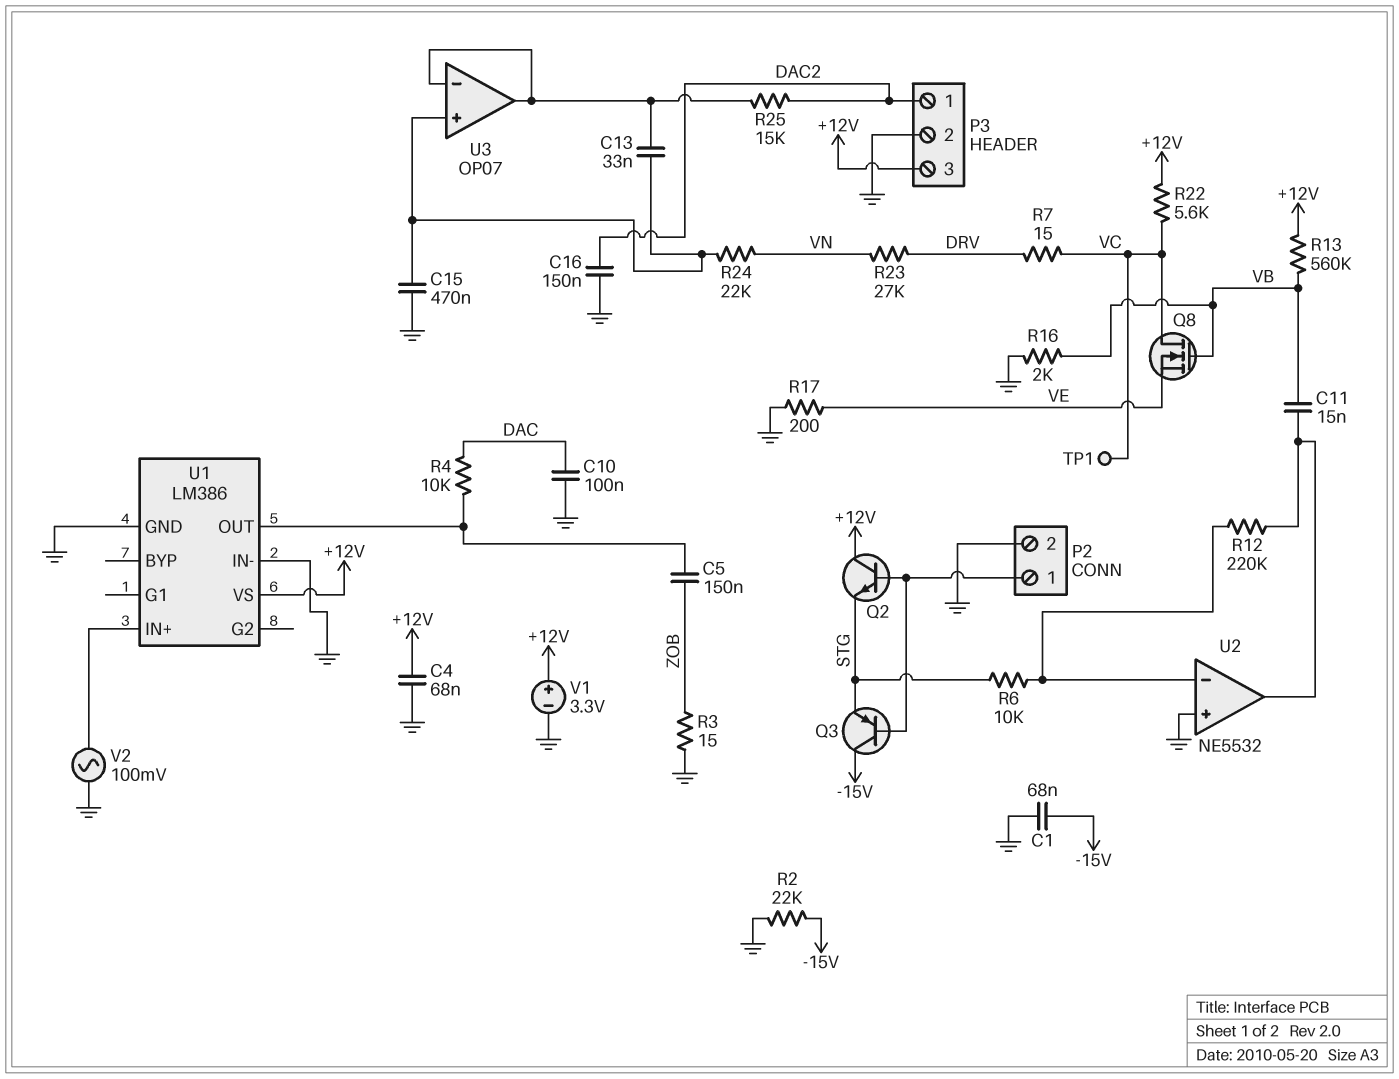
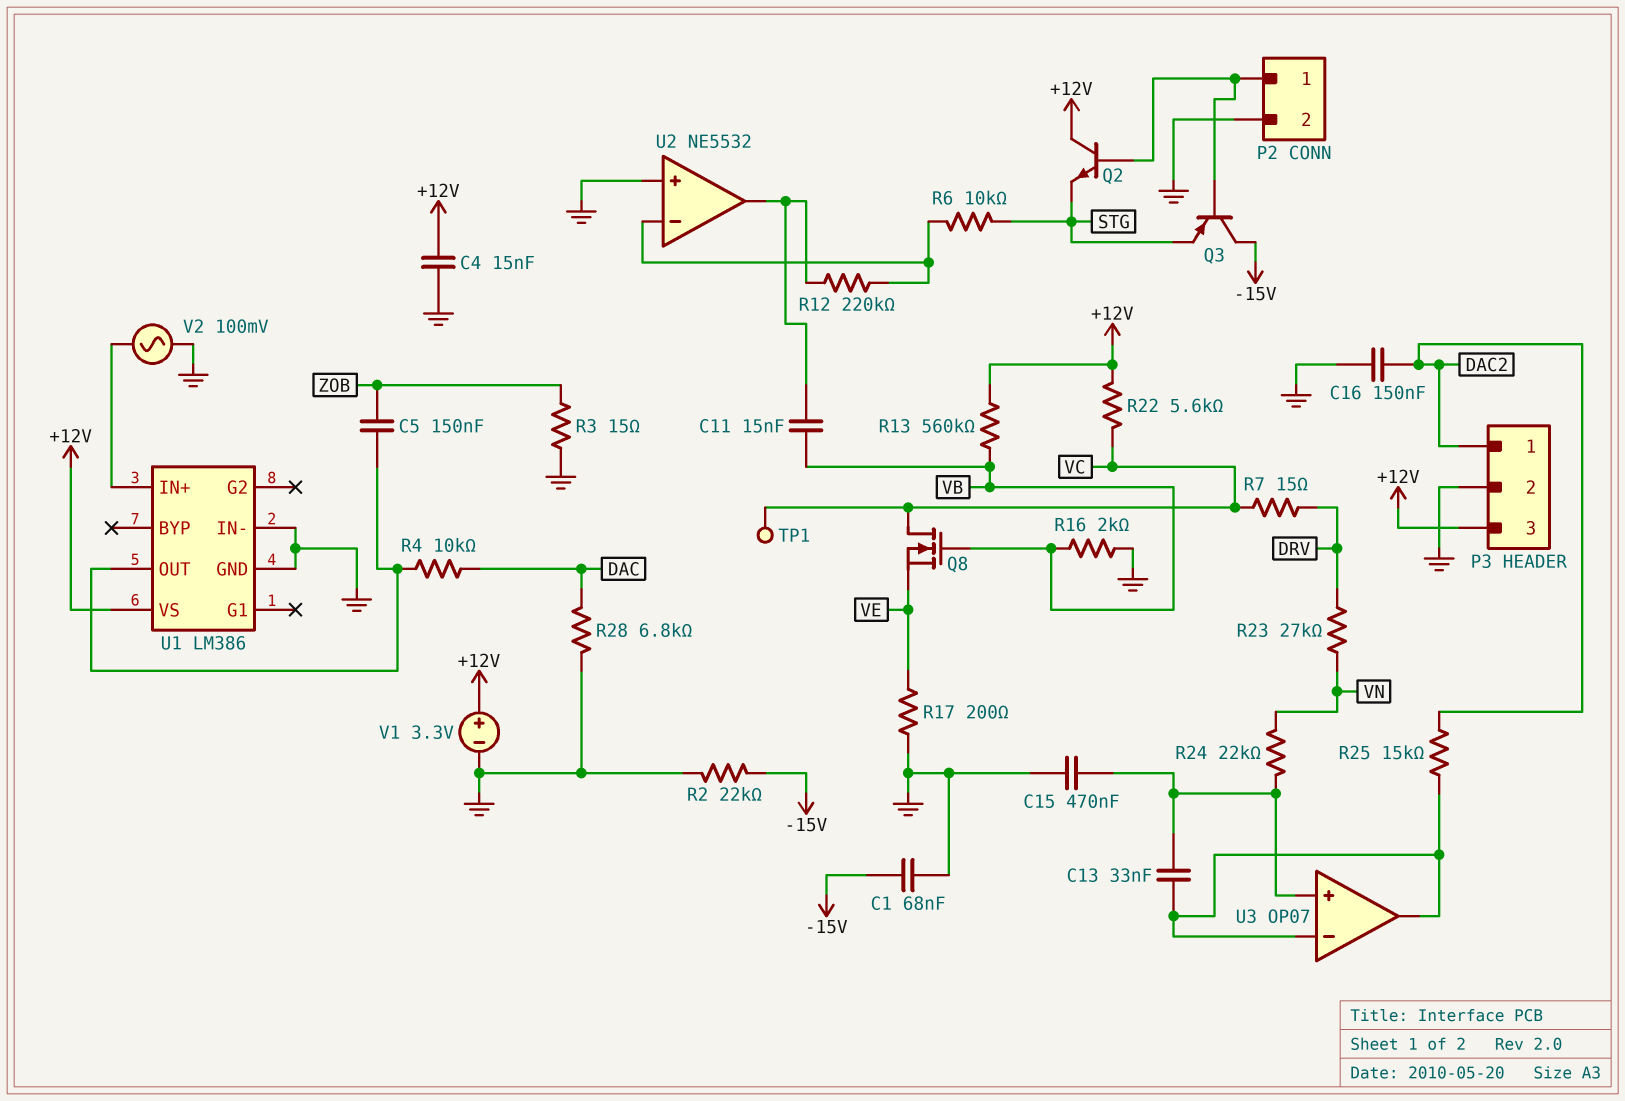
C4: 68nF (+12V, GND) -> 15nF (+12V, GND)
C10: 100nF (DAC, GND) -> none
R28: none -> 6.8k (DAC, GND)

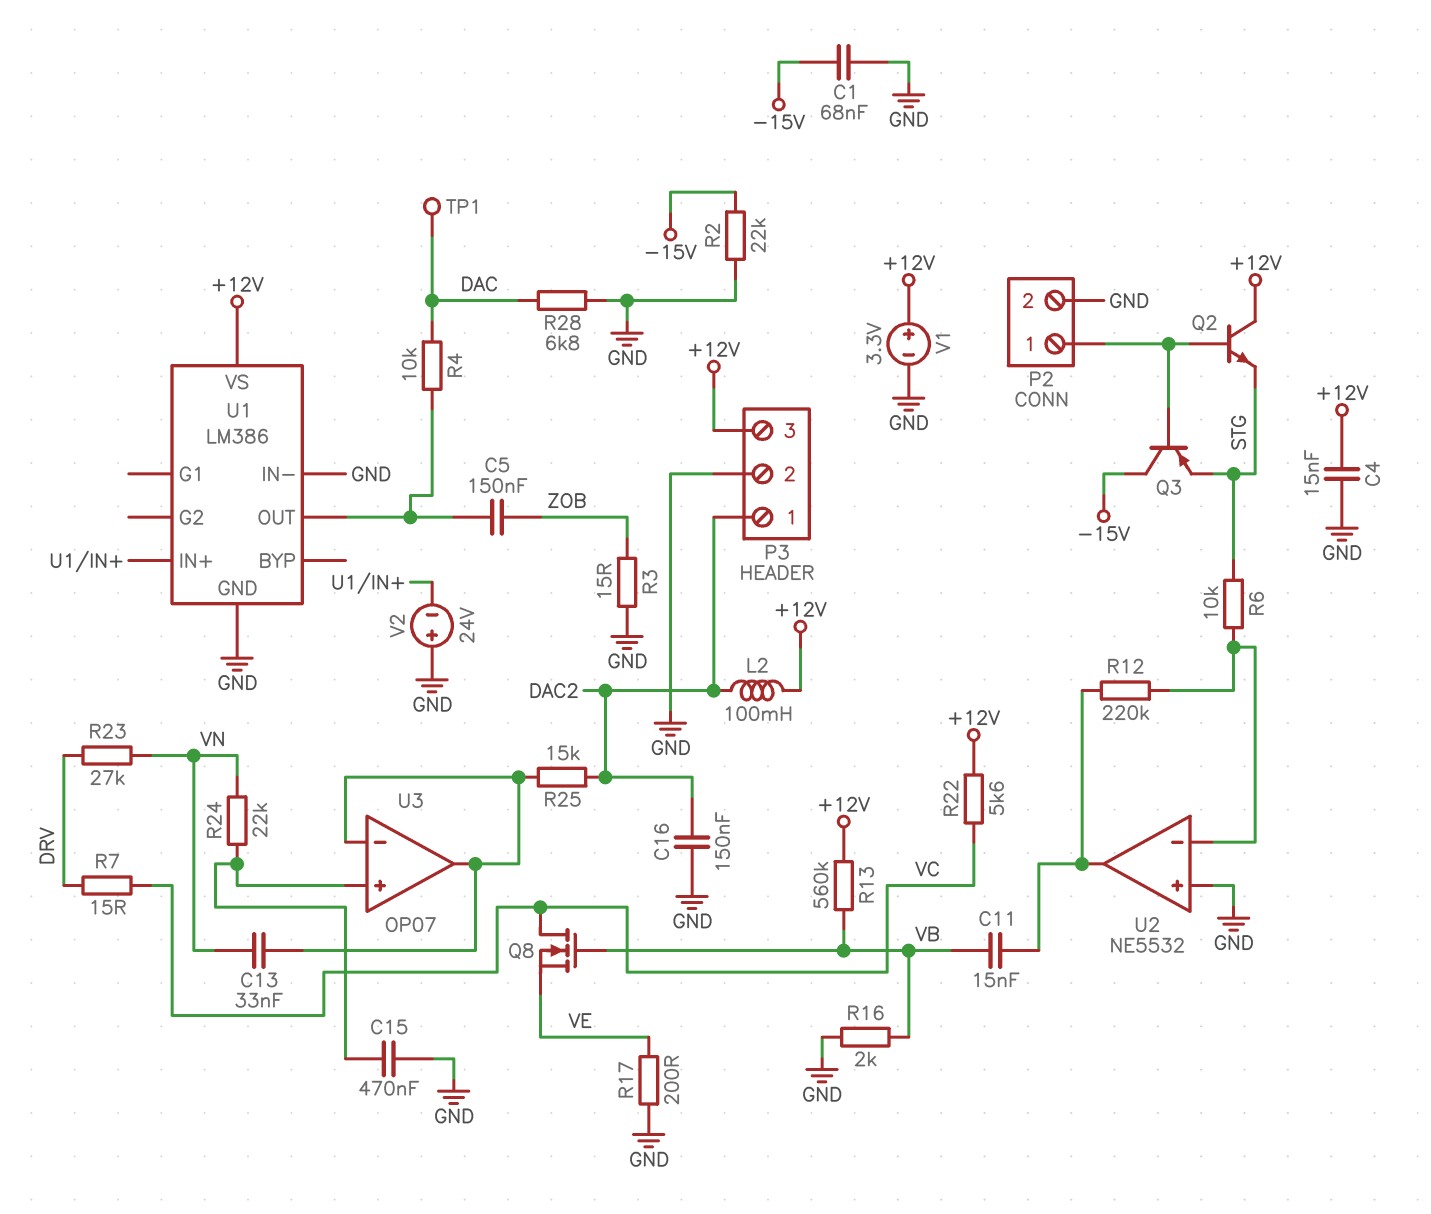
C13: 33nF (U3/in+, U3/in-) -> 33nF (U3/in-, VN)
L2: none -> 100mH (+12V, DAC2)
TP1: test point (VC) -> test point (DAC)
V2: AC 100mV (GND, U1/IN+) -> 24V (plus GND, minus U1/IN+)

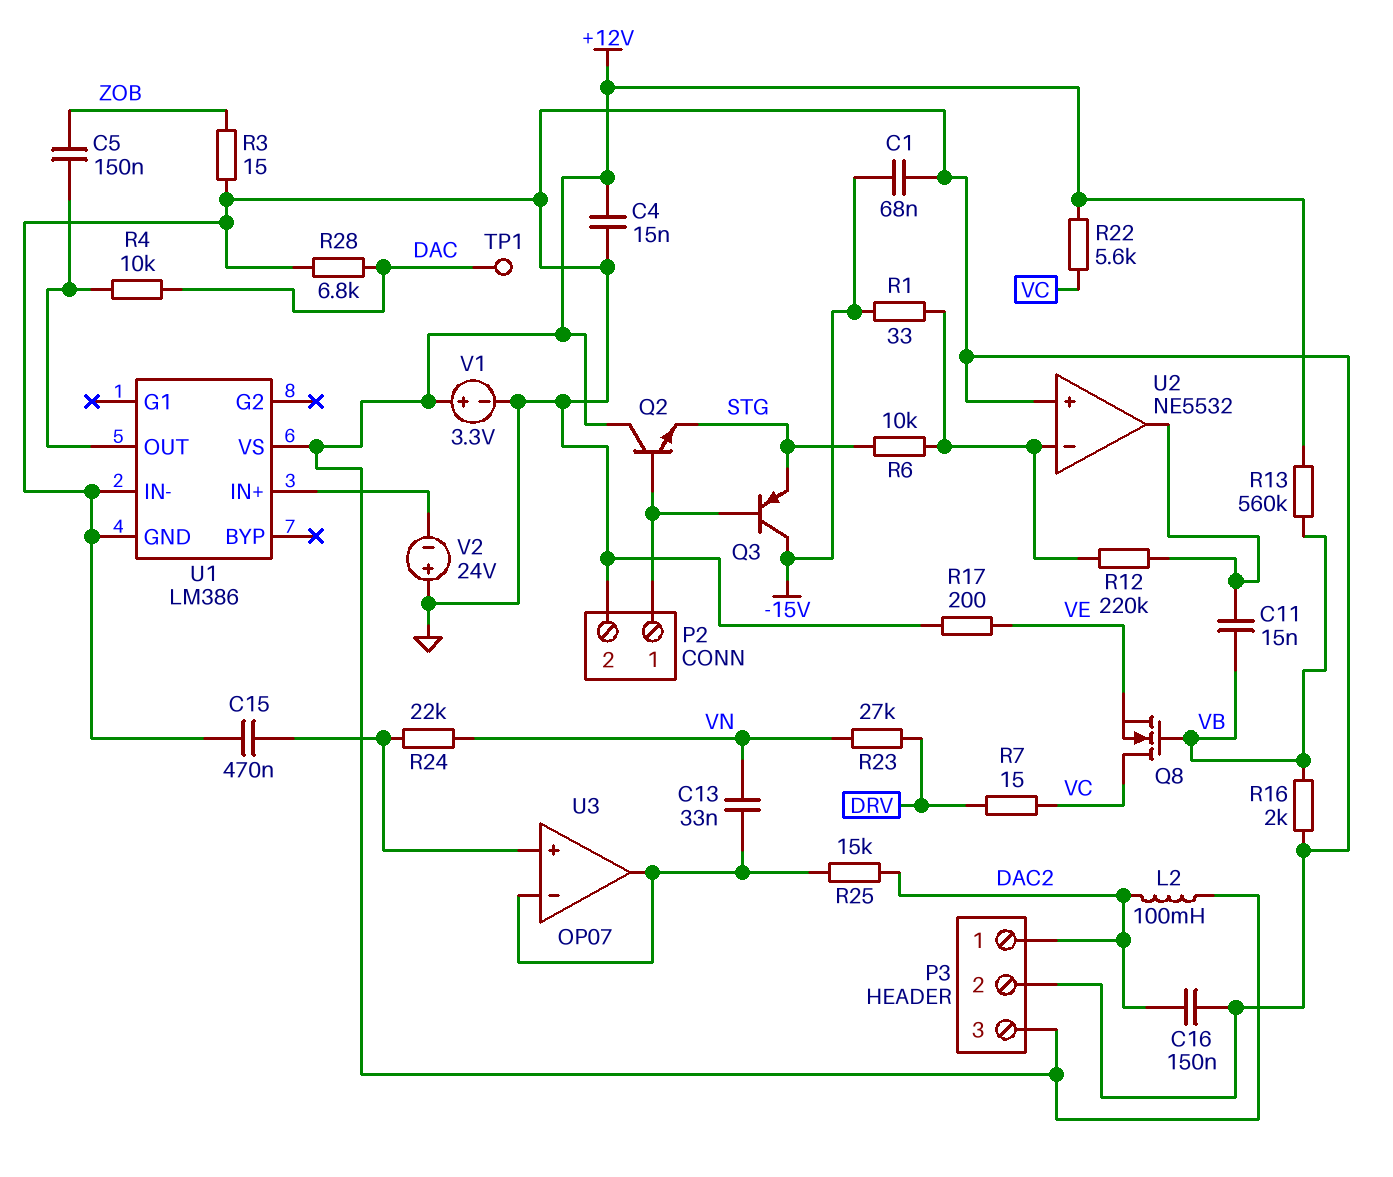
R1: none -> 33 (-15V, U2/in-)
R2: 22k (-15V, GND) -> none

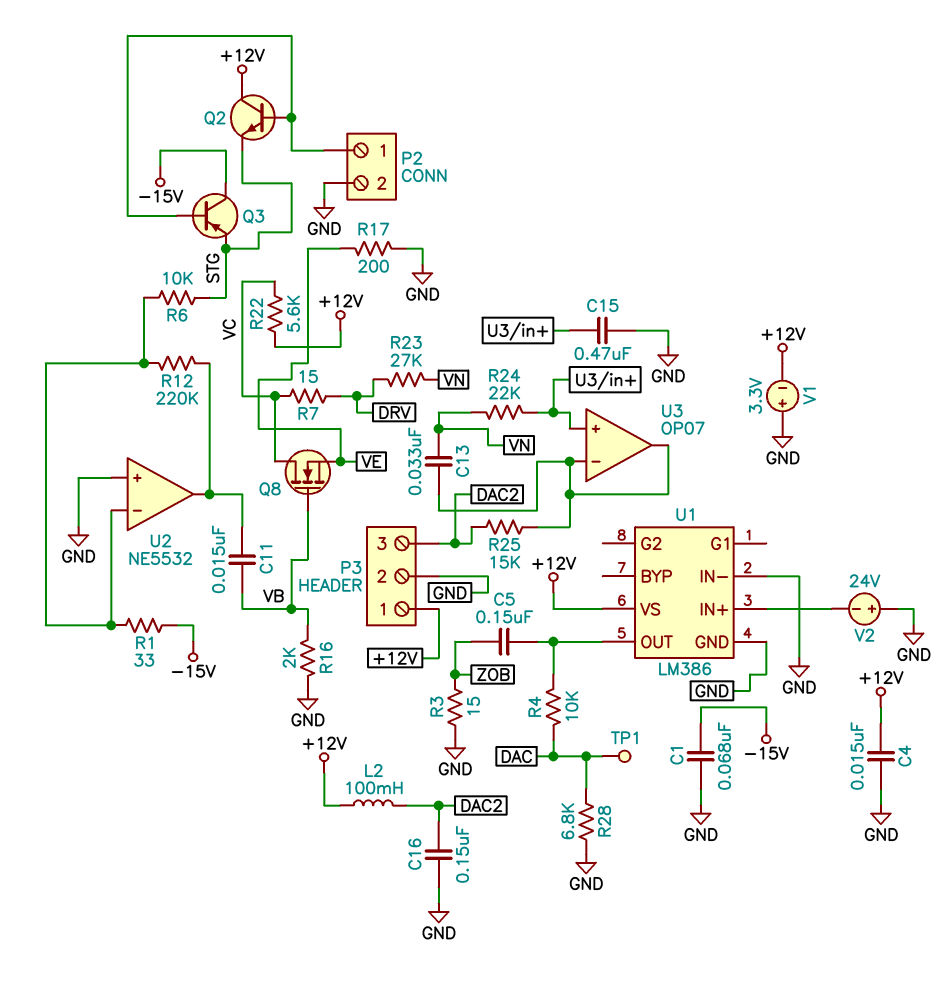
P3 pin 1: DAC2 -> +12V
P3 pin 3: +12V -> DAC2
R13: 560k (+12V, VB) -> none
V1: 3.3V (plus +12V, minus GND) -> 3.3V (plus GND, minus +12V)

